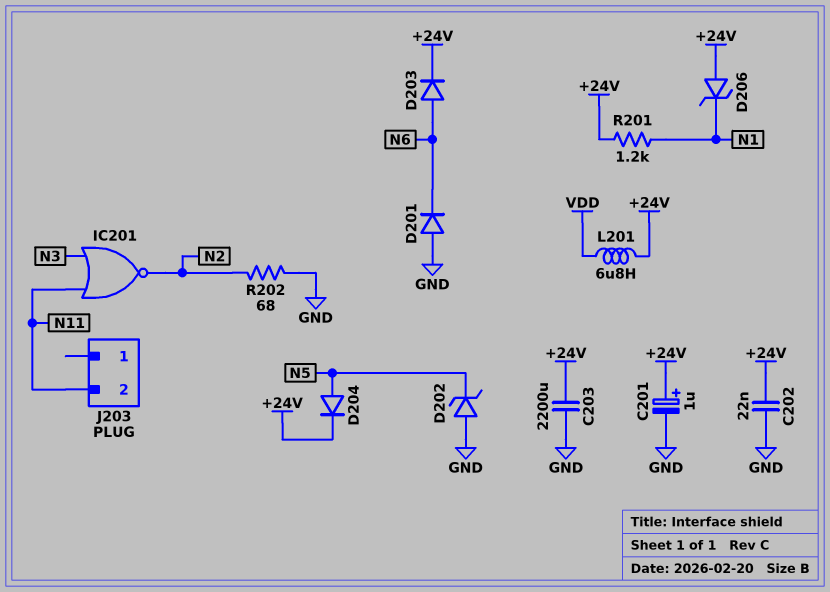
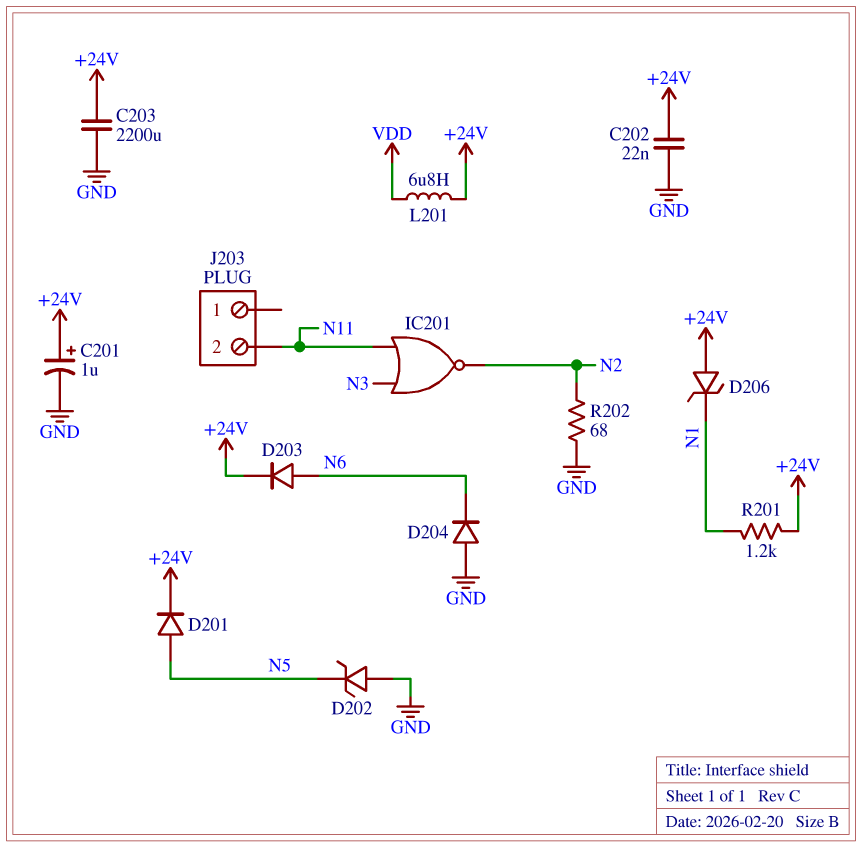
D201: diode (A GND, K N6) -> diode (A N5, K +24V)
D204: diode (A N5, K +24V) -> diode (A GND, K N6)

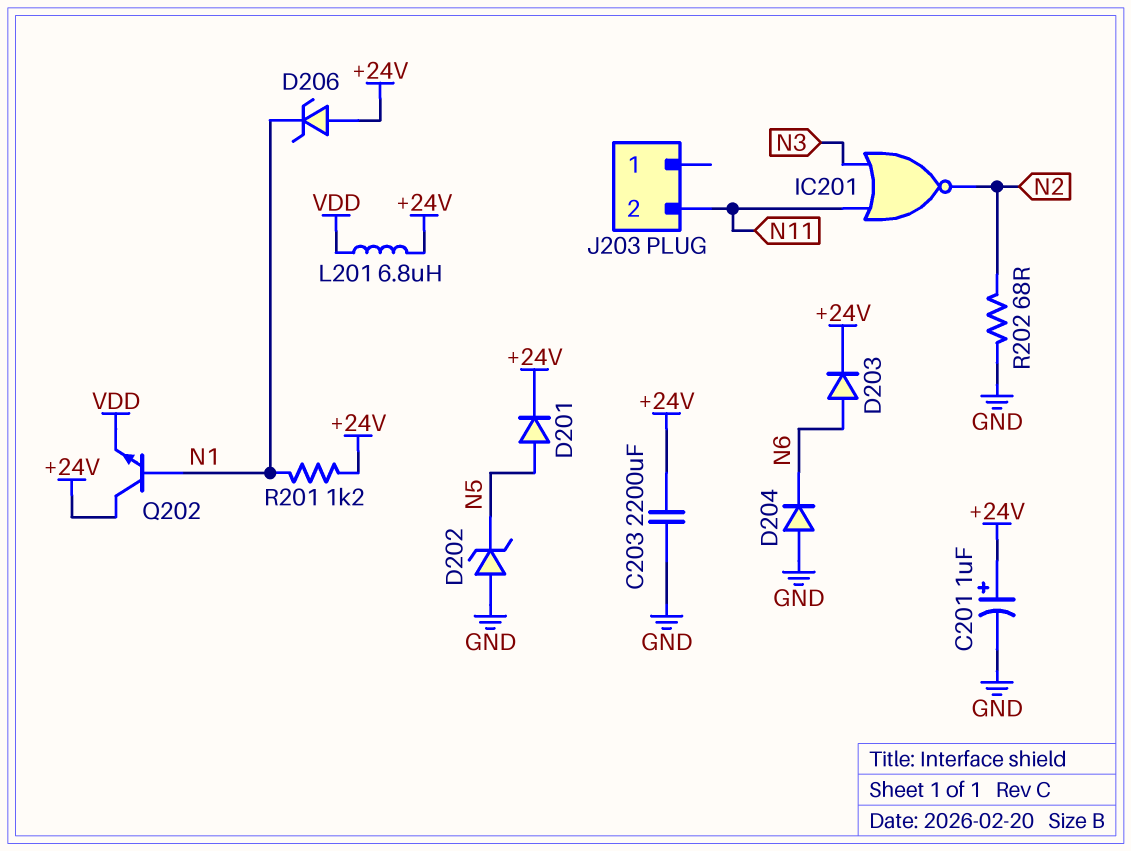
C202: 22nF (+24V, GND) -> none
Q202: none -> NPN (B N1, C +24V, E VDD)

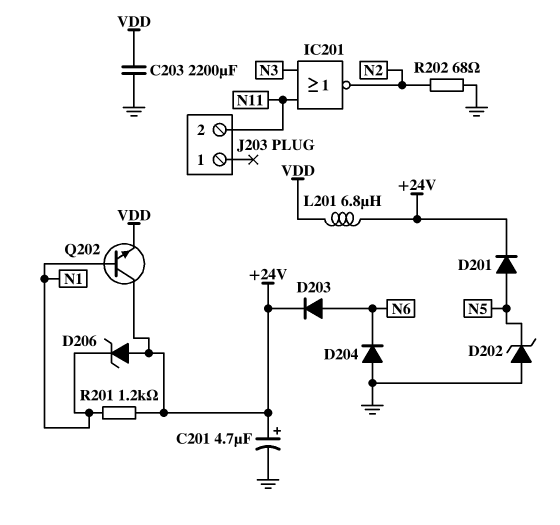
C201: 1uF (plus +24V, minus GND) -> 4.7uF (plus +24V, minus GND)
C203: 2200uF (+24V, GND) -> 2200uF (GND, VDD)

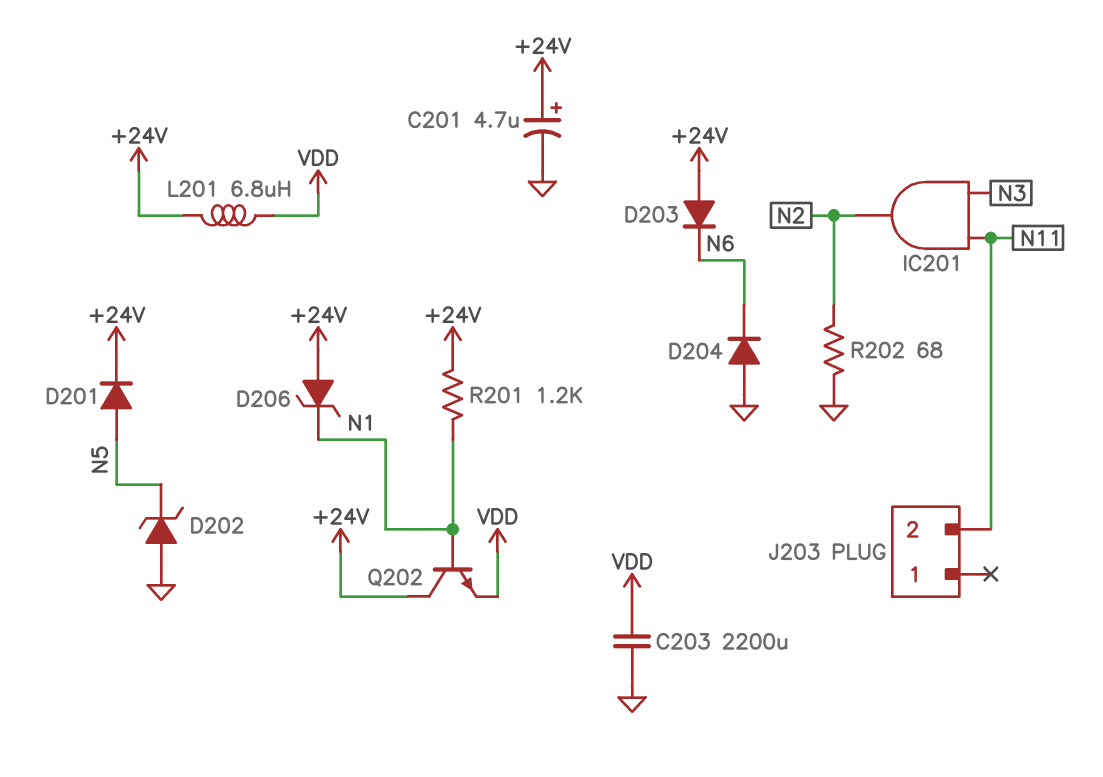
D203: diode (A N6, K +24V) -> diode (A +24V, K N6)
IC201: NOR (in N3, in N11, out N2) -> AND (in N3, in N11, out N2)

